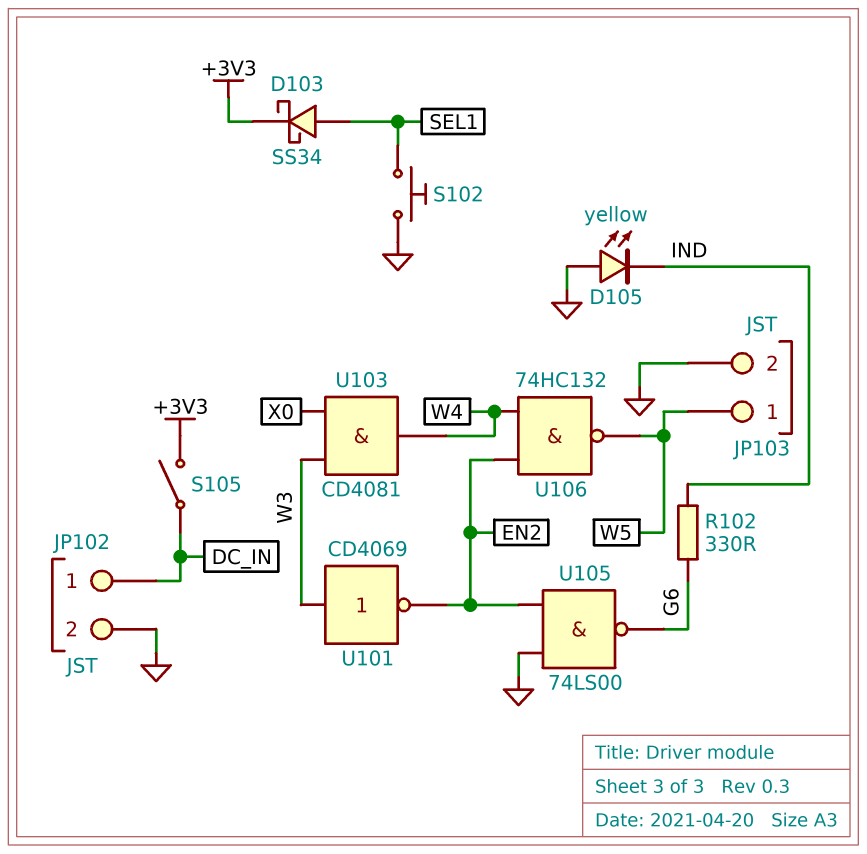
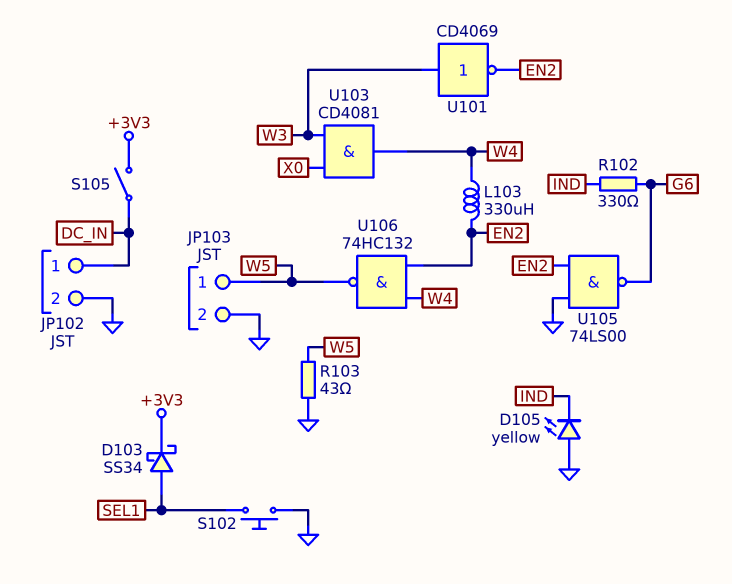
L103: none -> 330uH (EN2, W4)
R103: none -> 43 (GND, W5)

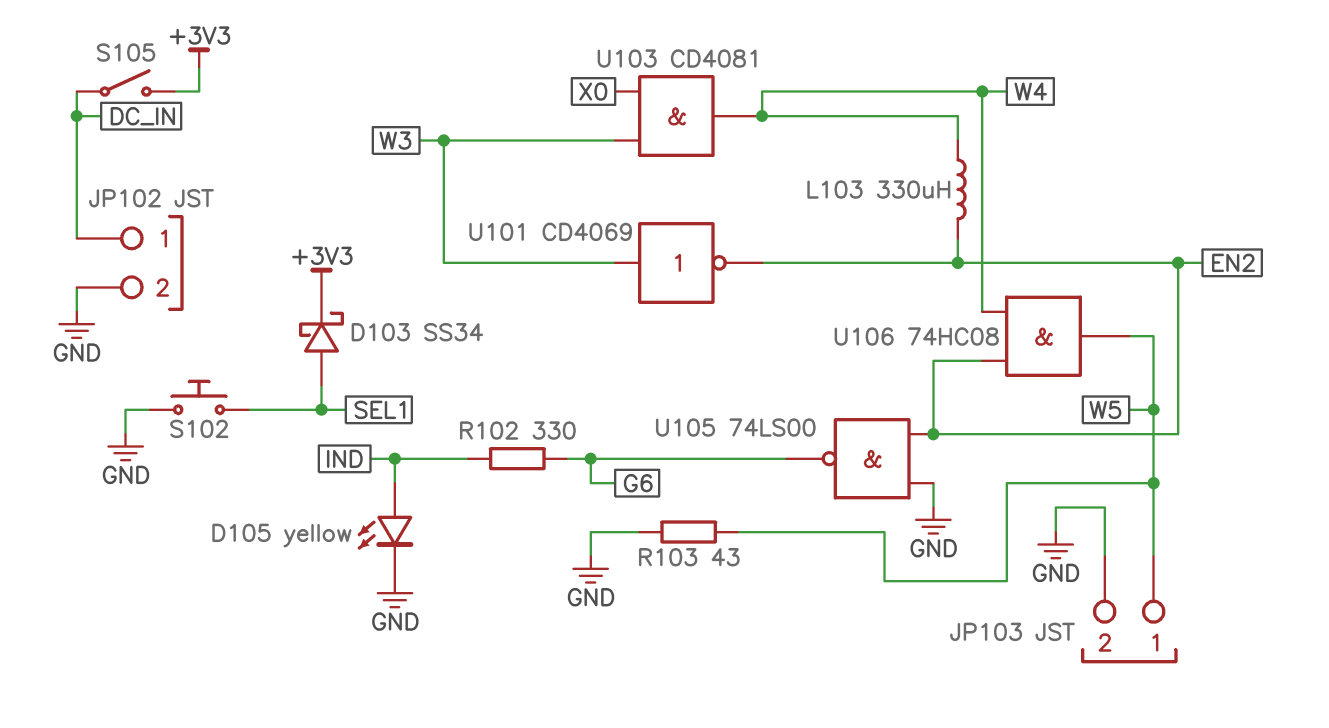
D105: LED yellow (A GND, K IND) -> LED yellow (A IND, K GND)
U106: NAND 74HC132 (in EN2, in W4, out W5) -> AND 74HC08 (in EN2, in W4, out W5)

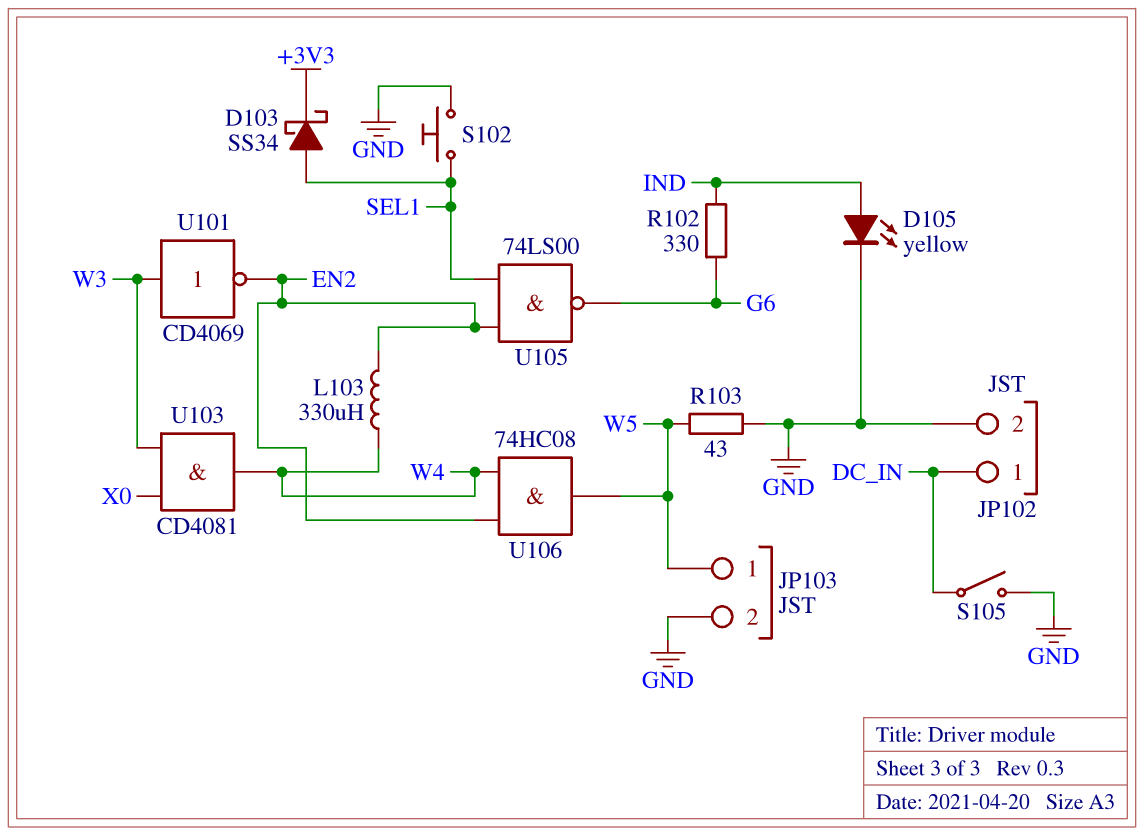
S105: switch (+3V3, DC_IN) -> switch (DC_IN, GND)
U105: NAND 74LS00 (in EN2, in GND, out G6) -> NAND 74LS00 (in EN2, in SEL1, out G6)

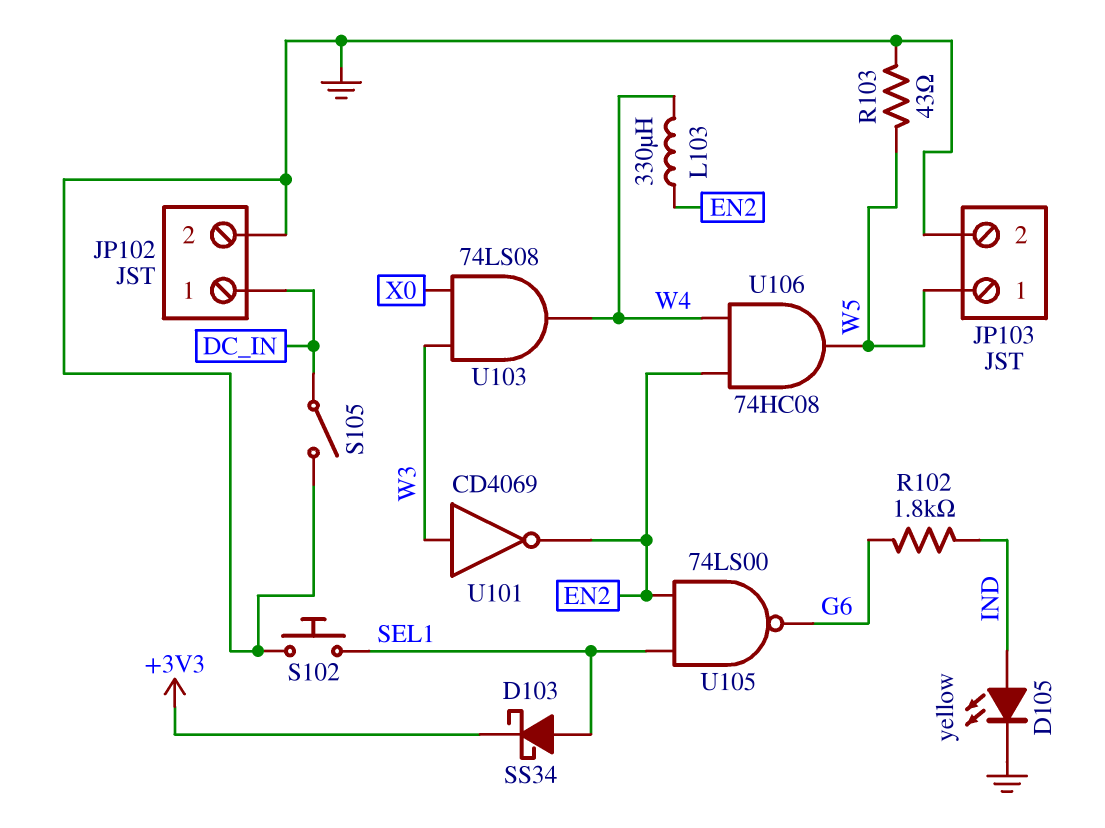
R102: 330 (G6, IND) -> 1.8k (G6, IND)
U103: AND CD4081 (in W3, in X0, out W4) -> AND 74LS08 (in W3, in X0, out W4)

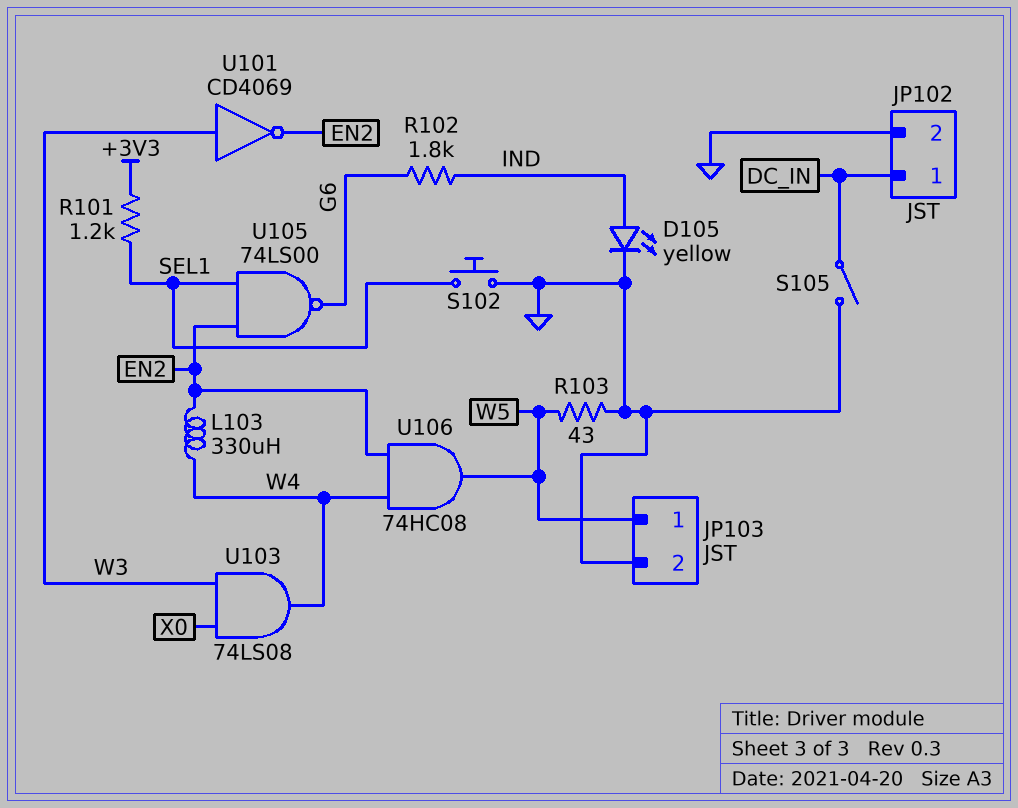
D103: schottky SS34 (A SEL1, K +3V3) -> none
R101: none -> 1.2k (+3V3, SEL1)

